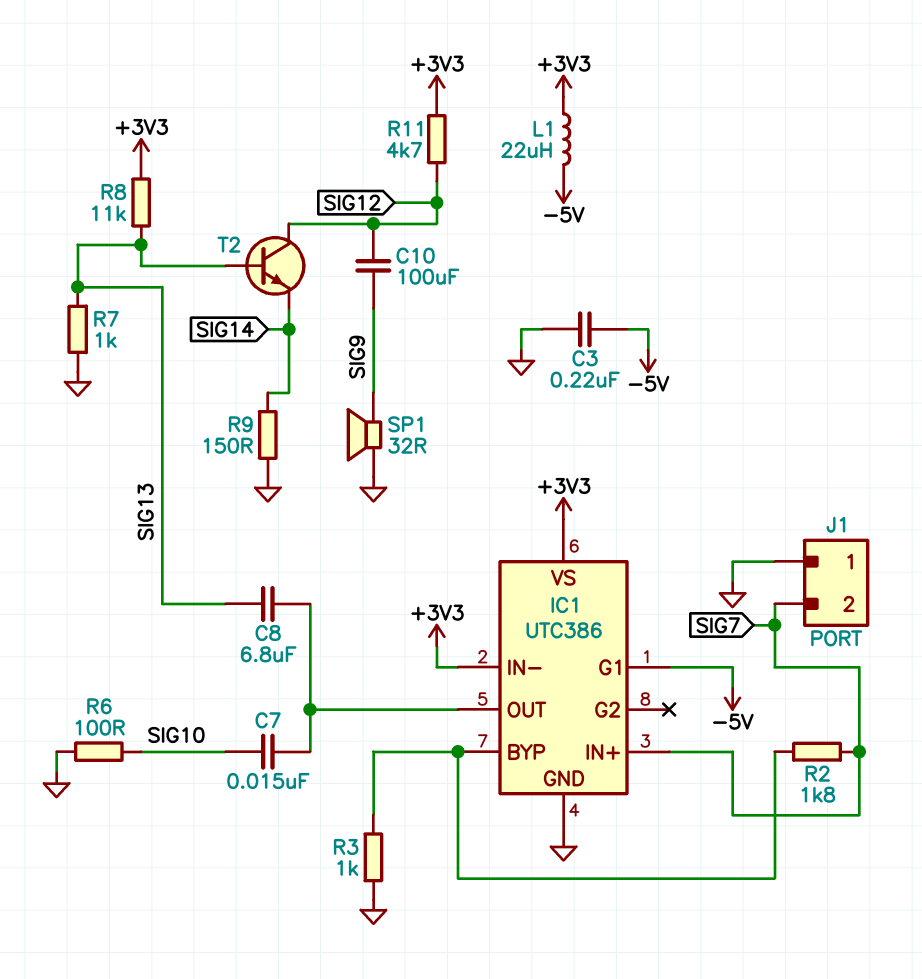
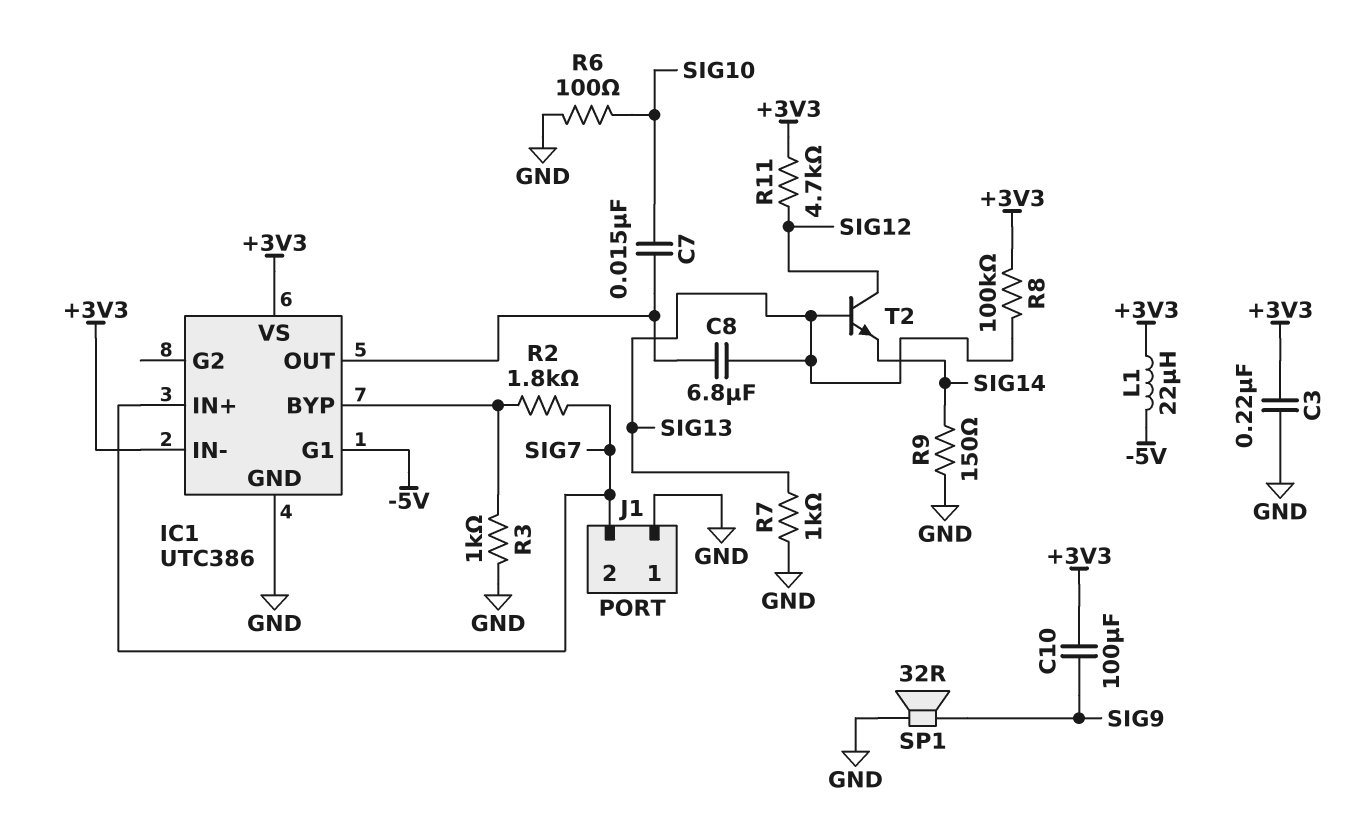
C3: 220nF (-5V, GND) -> 220nF (+3V3, GND)
C10: 100uF (SIG9, SIG12) -> 100uF (+3V3, SIG9)
R8: 11k (+3V3, SIG13) -> 100k (+3V3, SIG13)

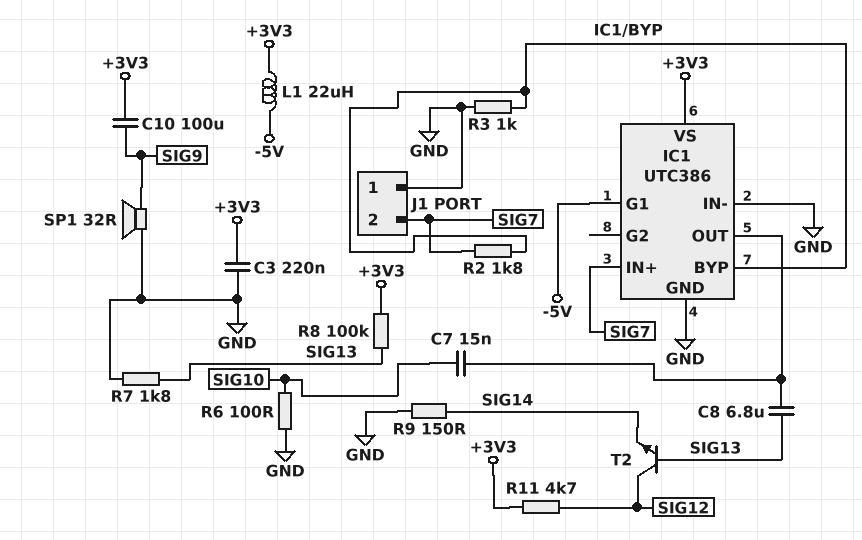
IC1 pin IN-: +3V3 -> GND
R7: 1k (GND, SIG13) -> 1.8k (GND, SIG13)

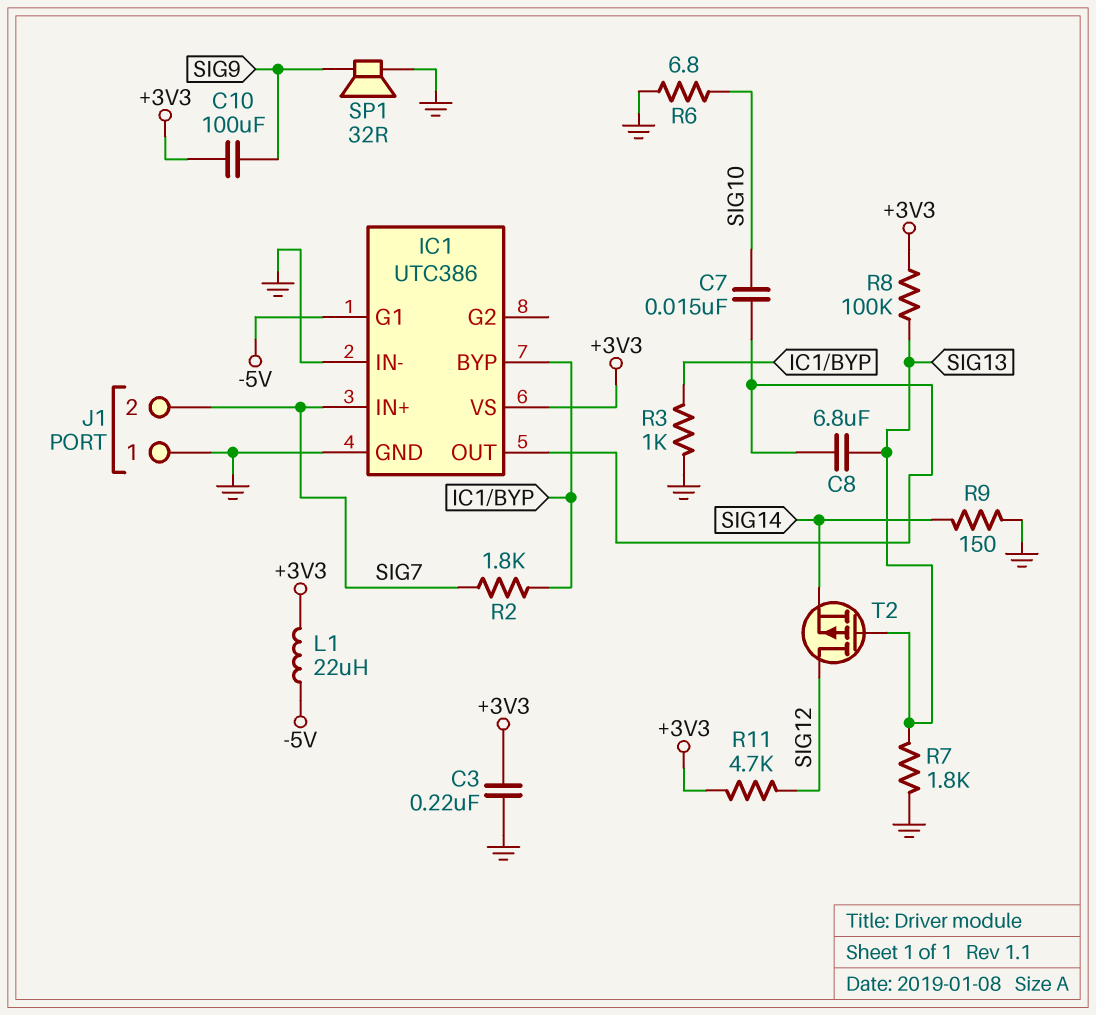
R6: 100 (GND, SIG10) -> 6.8 (GND, SIG10)
T2: NPN (B SIG13, C SIG12, E SIG14) -> PMOS (G SIG13, D SIG12, S SIG14)

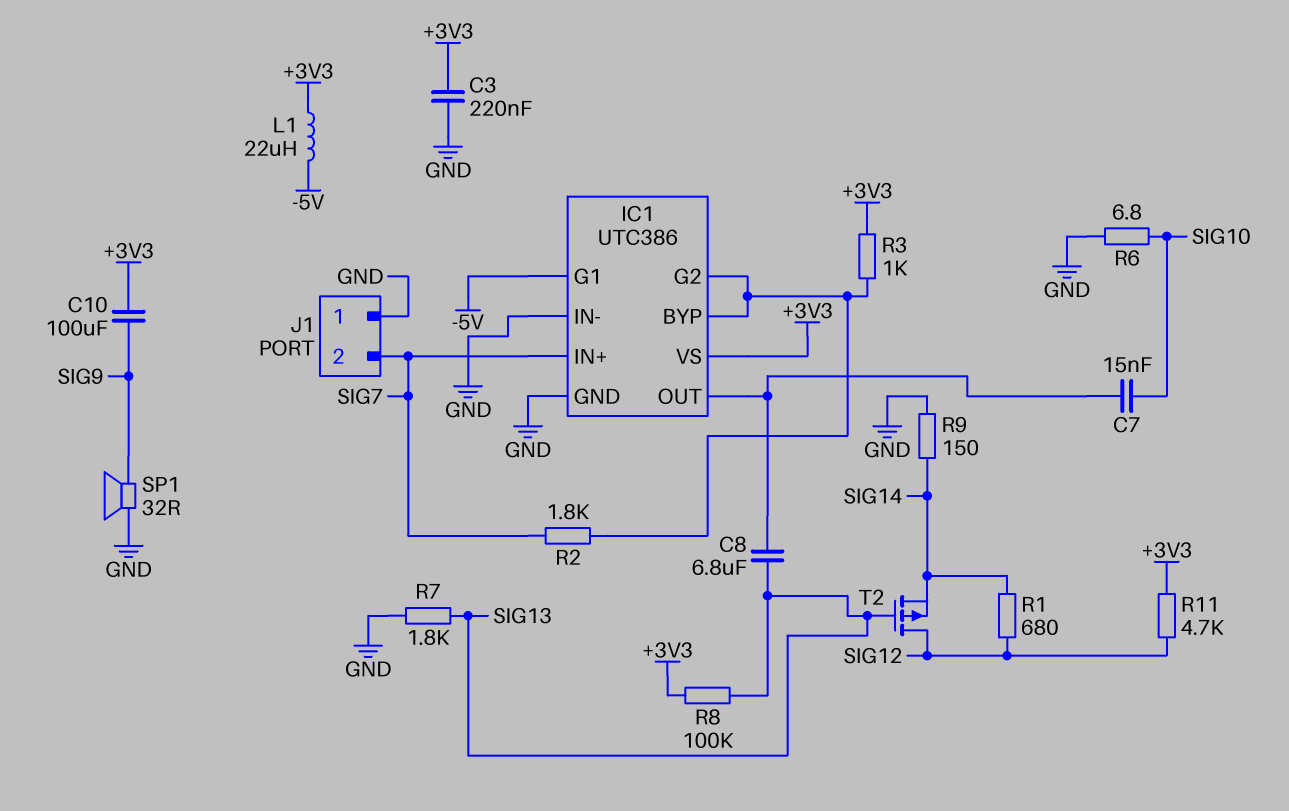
IC1 pin G2: none -> IC1/BYP
R1: none -> 680 (SIG12, SIG14)
R3: 1k (GND, IC1/BYP) -> 1k (+3V3, IC1/BYP)

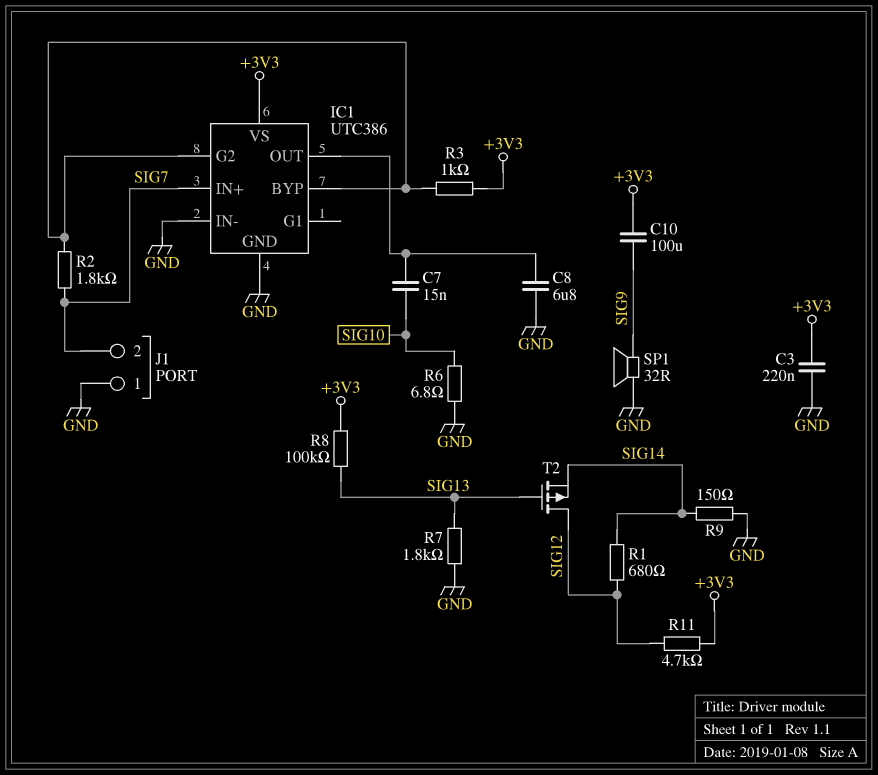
C8: 6.8uF (IC1/OUT, SIG13) -> 6.8uF (GND, IC1/OUT)
IC1 pin G1: -5V -> none
L1: 22uH (+3V3, -5V) -> none

